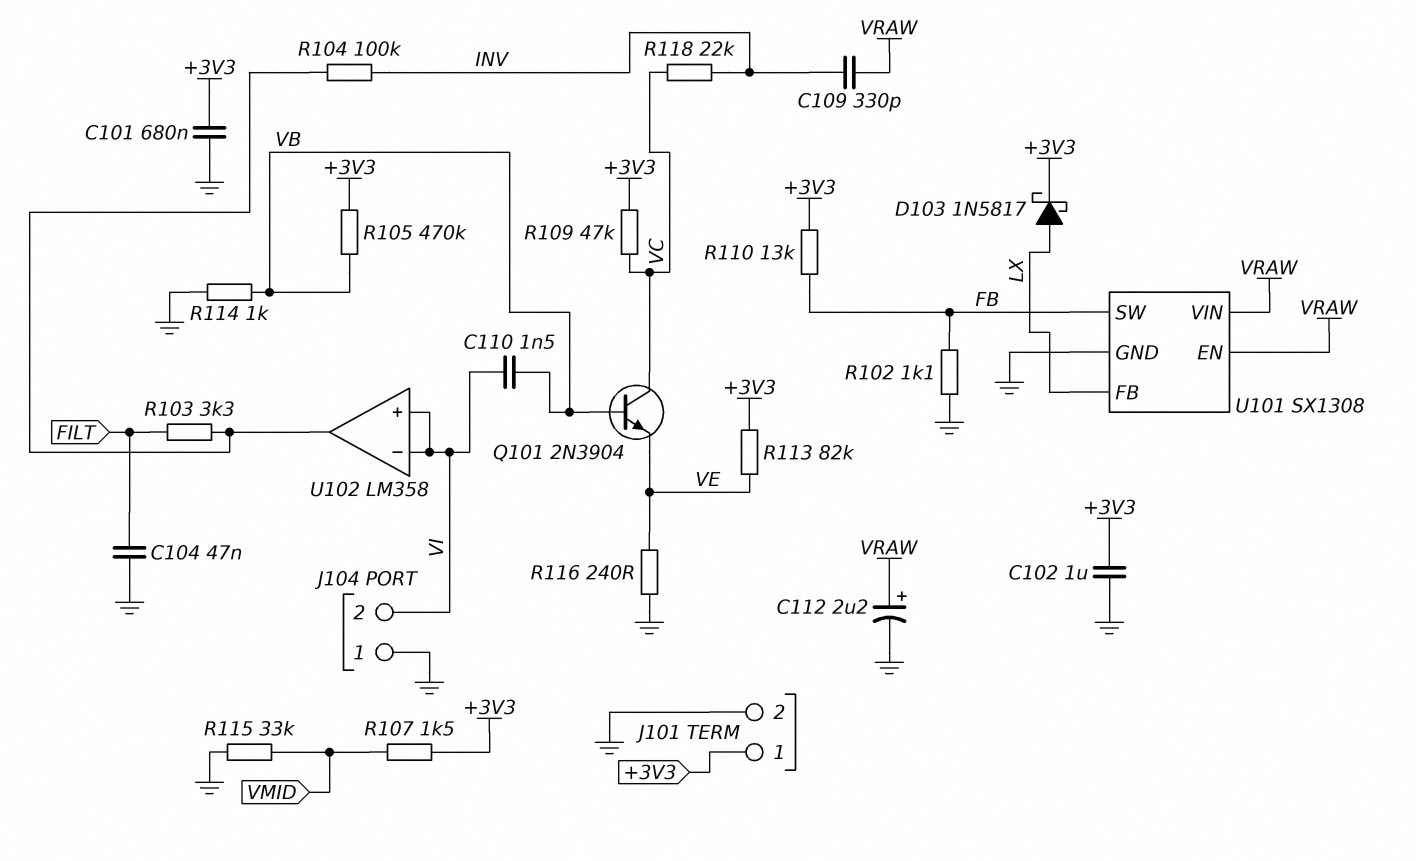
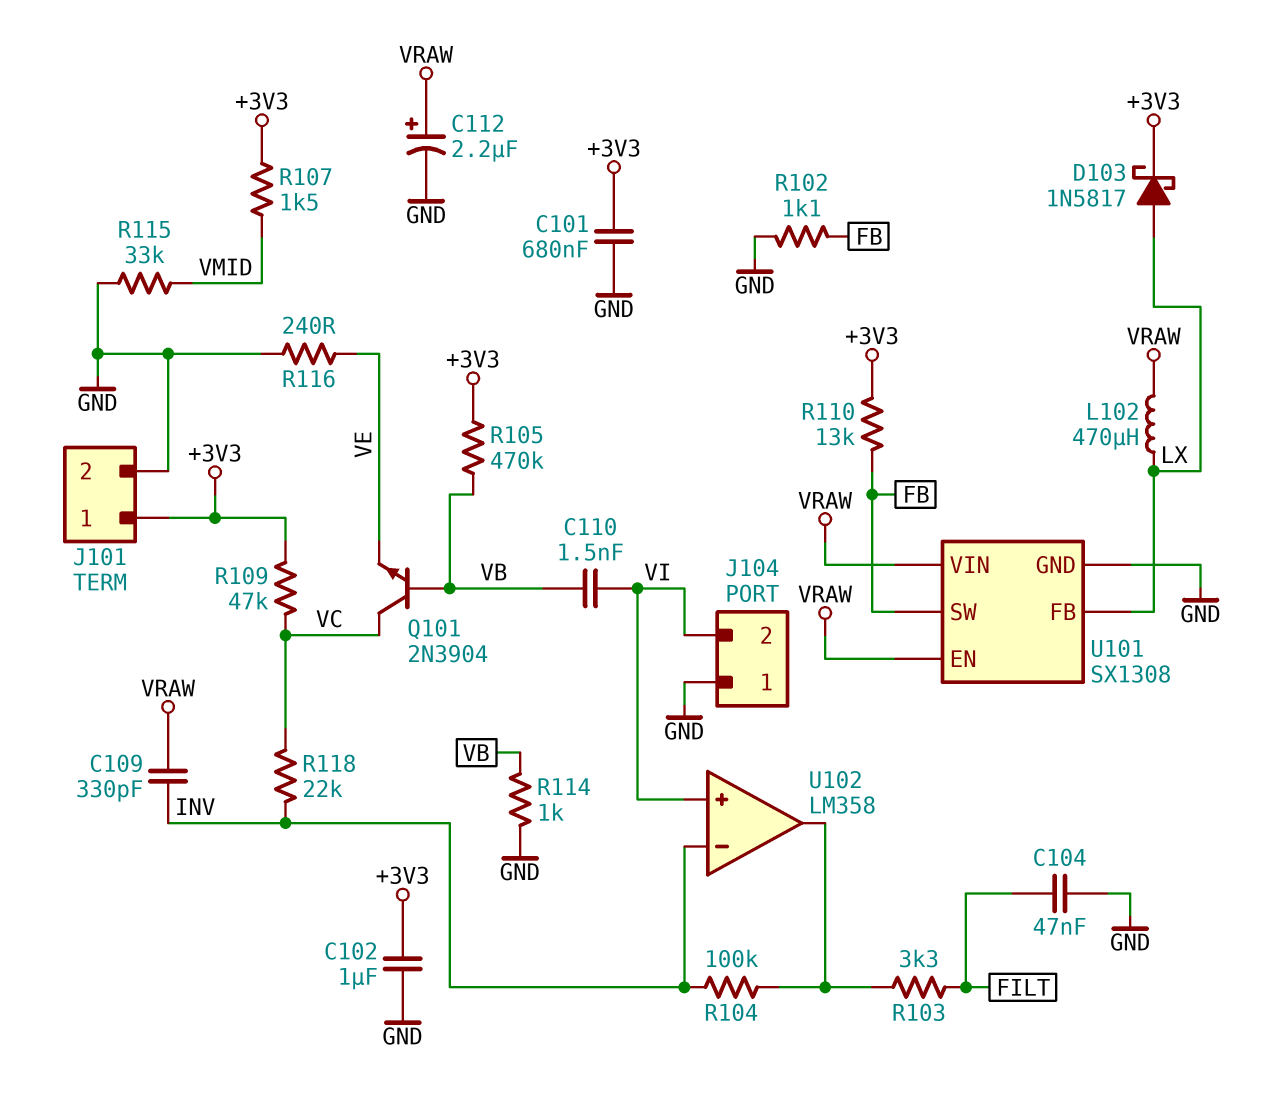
L102: none -> 470uH (LX, VRAW)
R113: 82k (+3V3, VE) -> none
U102 pin in-: VI -> INV

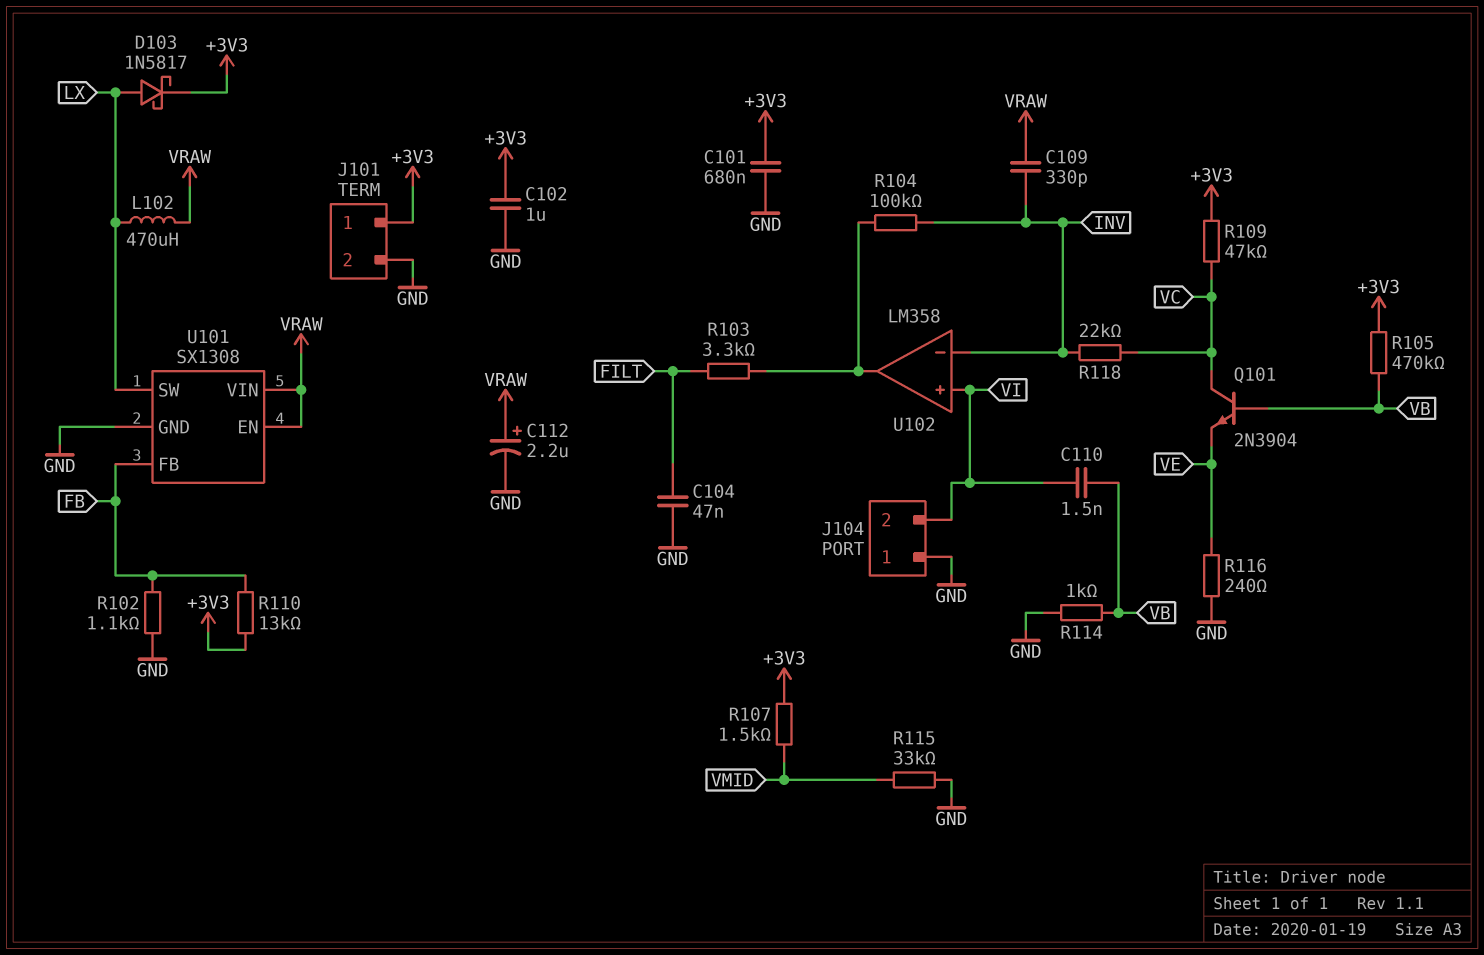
U101 pin FB: LX -> FB
U101 pin SW: FB -> LX

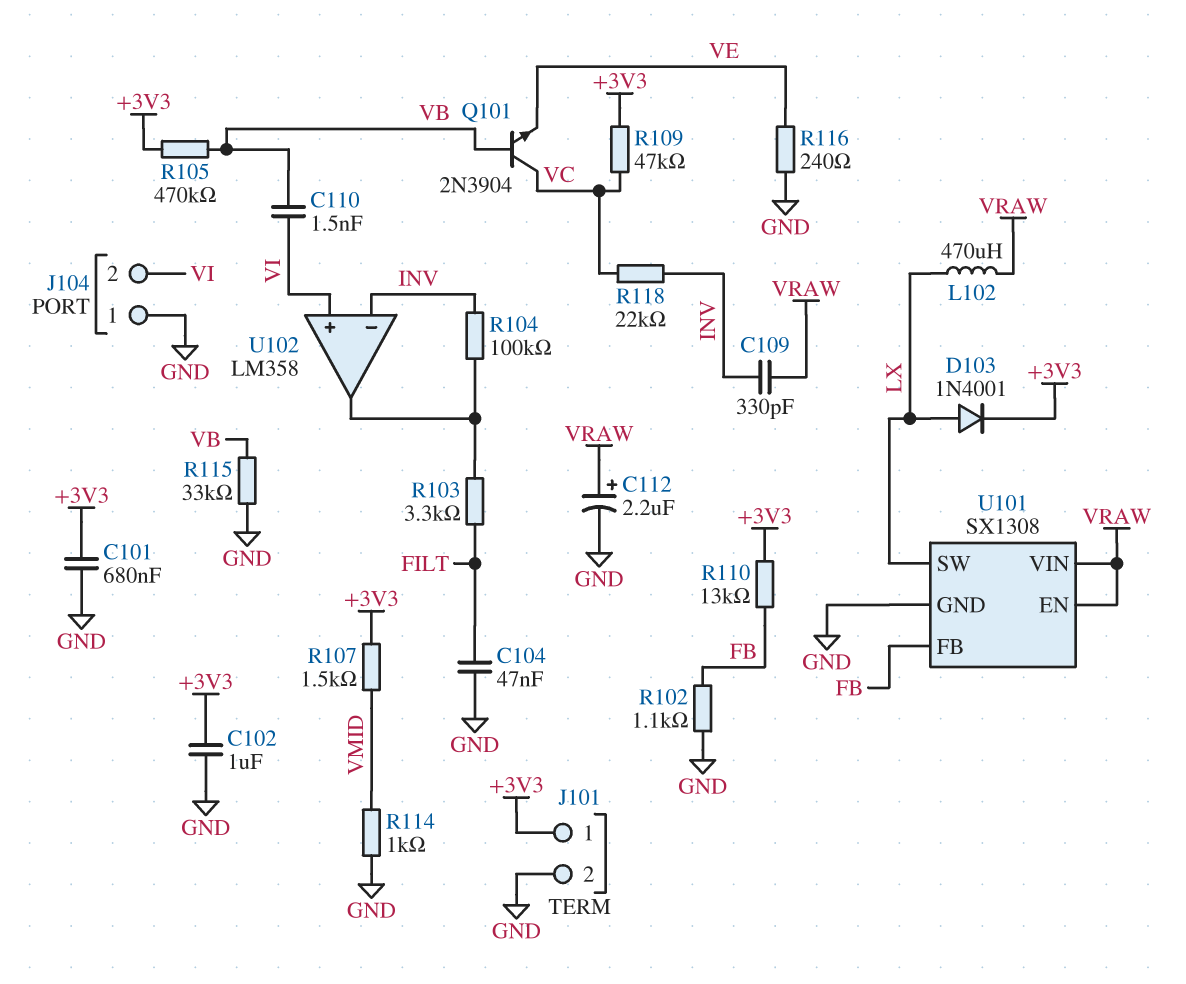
D103: schottky 1N5817 (A LX, K +3V3) -> diode 1N4001 (A LX, K +3V3)
R114: 1k (GND, VB) -> 1k (GND, VMID)
R115: 33k (GND, VMID) -> 33k (GND, VB)

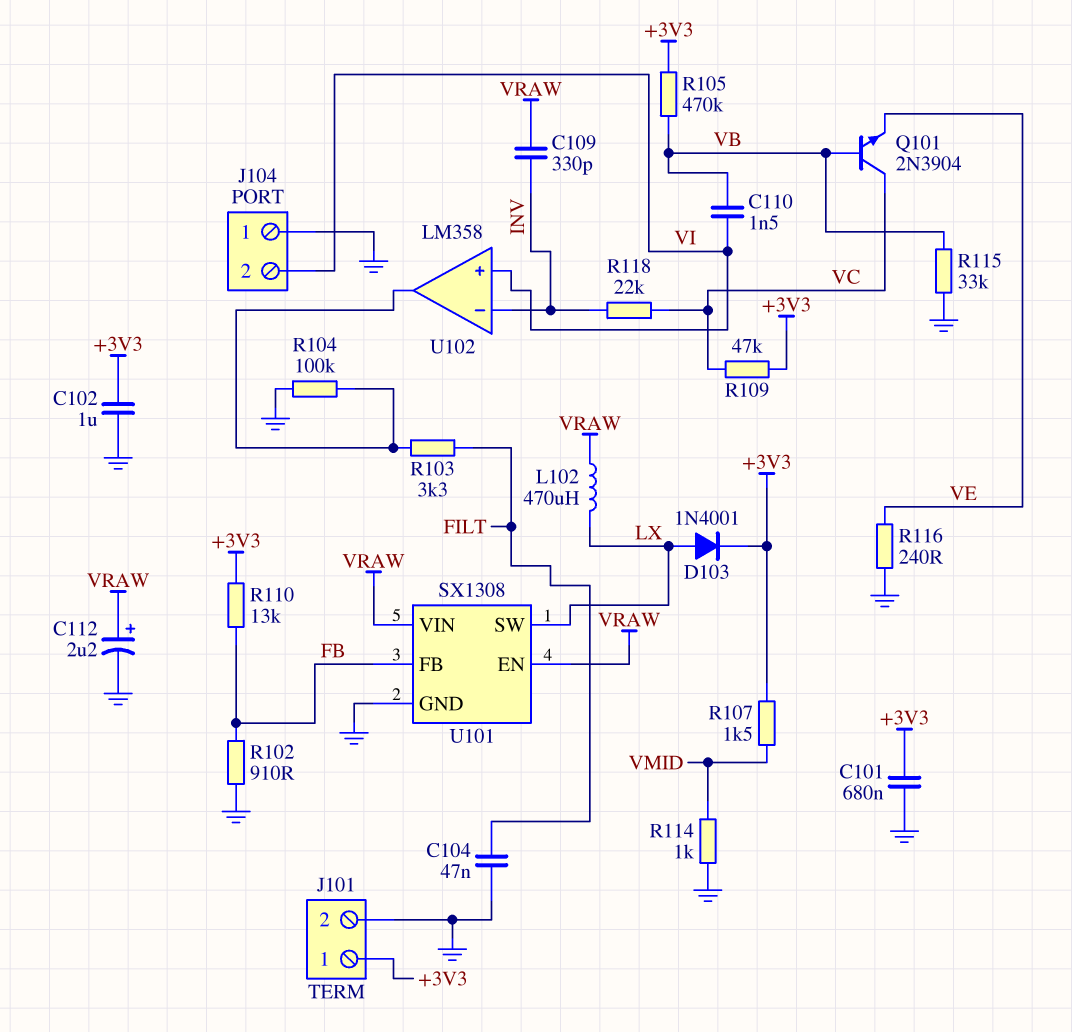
R102: 1.1k (FB, GND) -> 910 (FB, GND)
R104: 100k (INV, U102/out) -> 100k (GND, U102/out)

